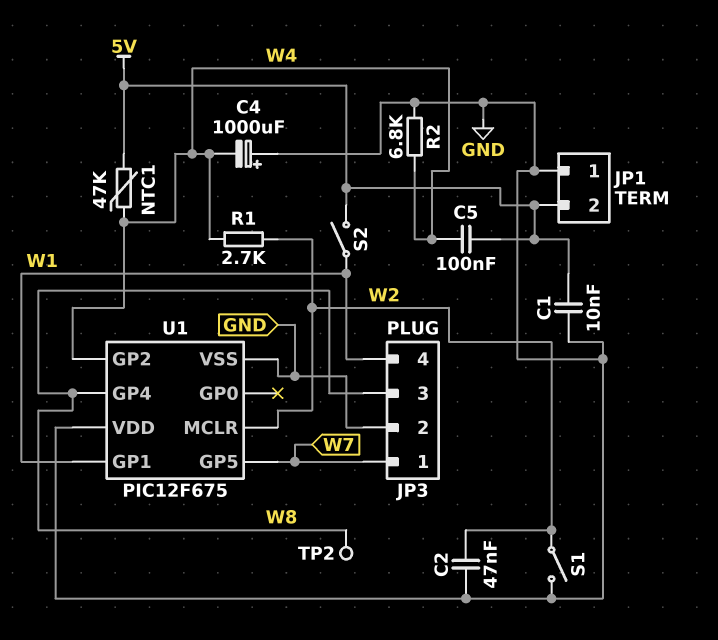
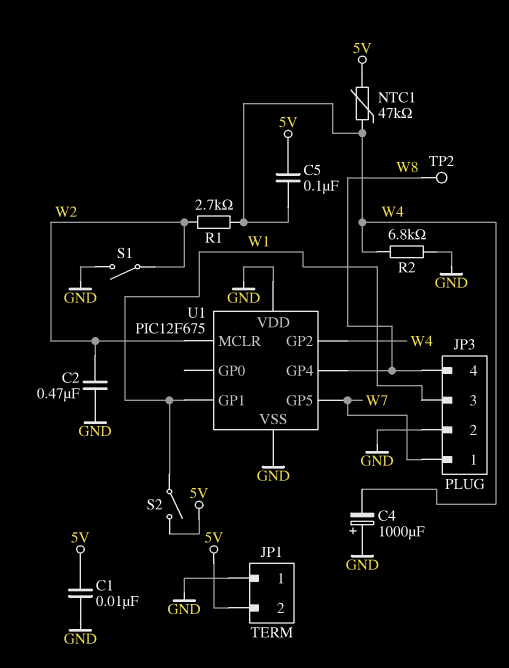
C2: 47nF (GND, W2) -> 470nF (GND, W2)
JP3 pin 3: W8 -> W1
JP3 pin 4: W1 -> W8

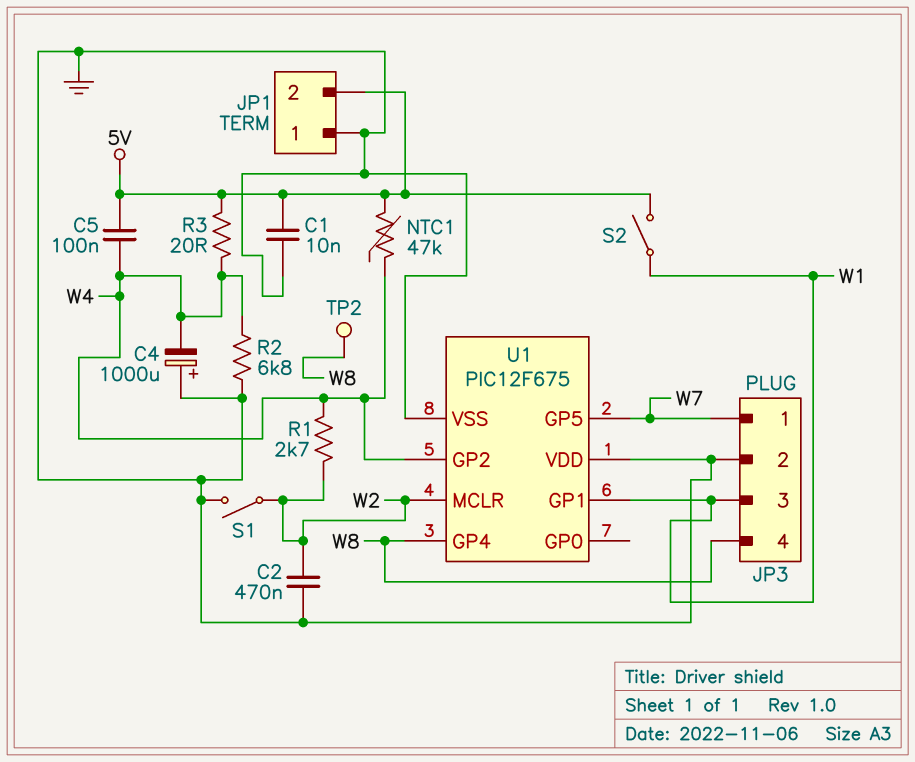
R3: none -> 20 (5V, W4)

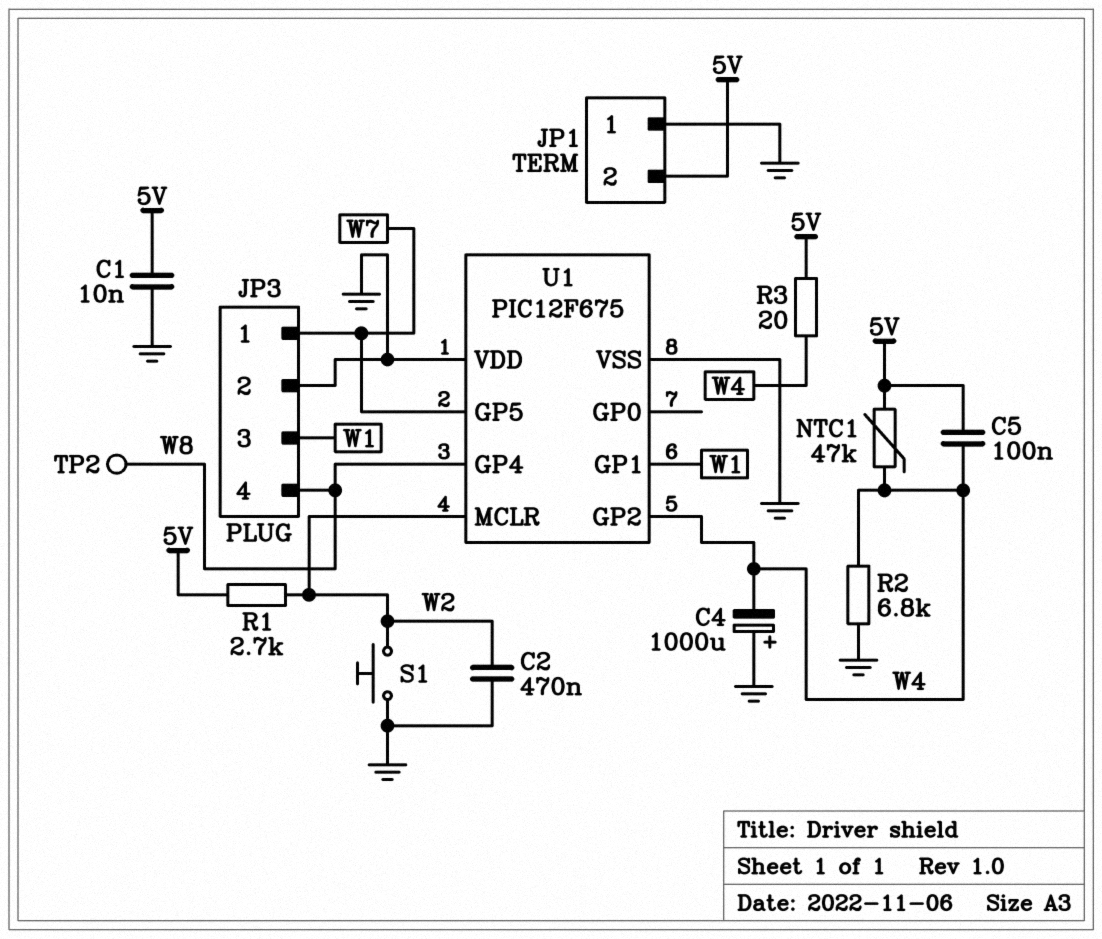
R1: 2.7k (W2, W4) -> 2.7k (5V, W2)
S1: switch (GND, W2) -> button (GND, W2)
S2: switch (5V, W1) -> none

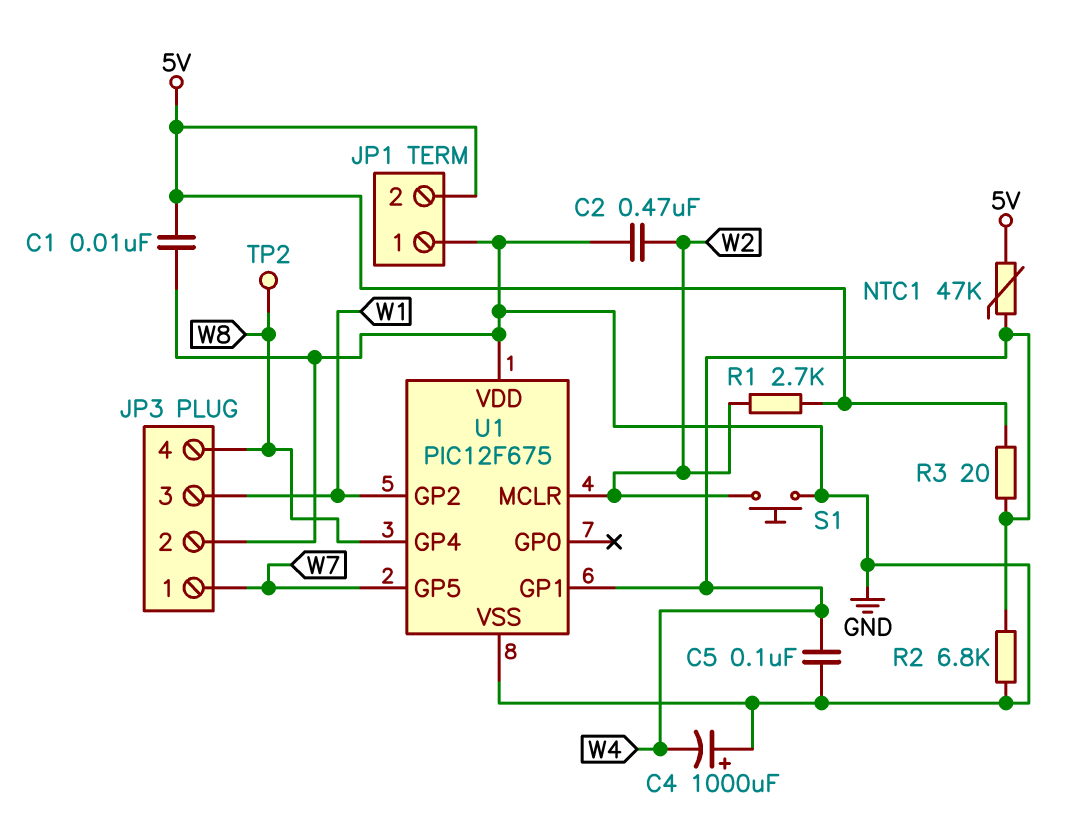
C5: 100nF (5V, W4) -> 100nF (GND, W4)
U1 pin GP1: W1 -> W4
U1 pin GP2: W4 -> W1

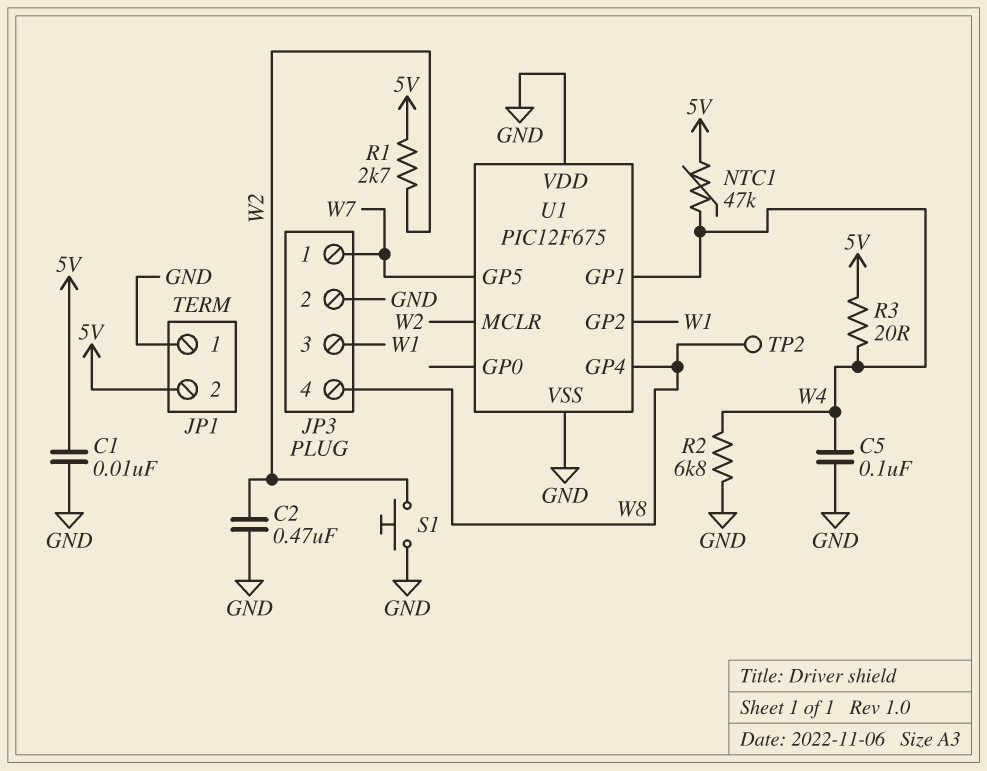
C4: 1000uF (plus GND, minus W4) -> none

